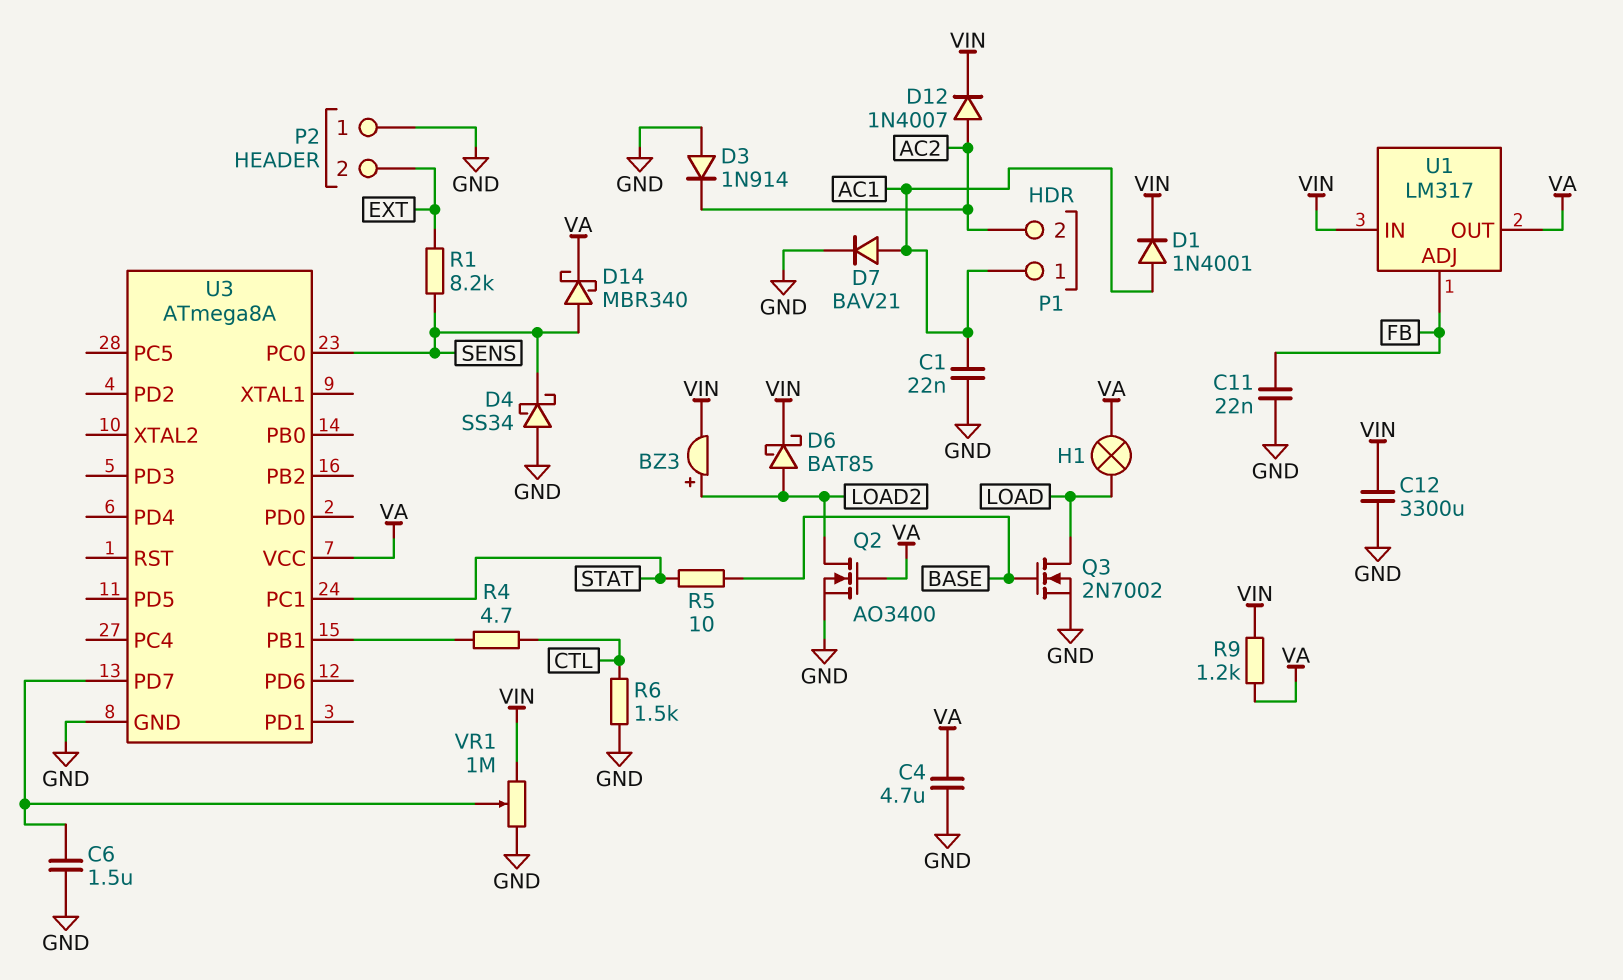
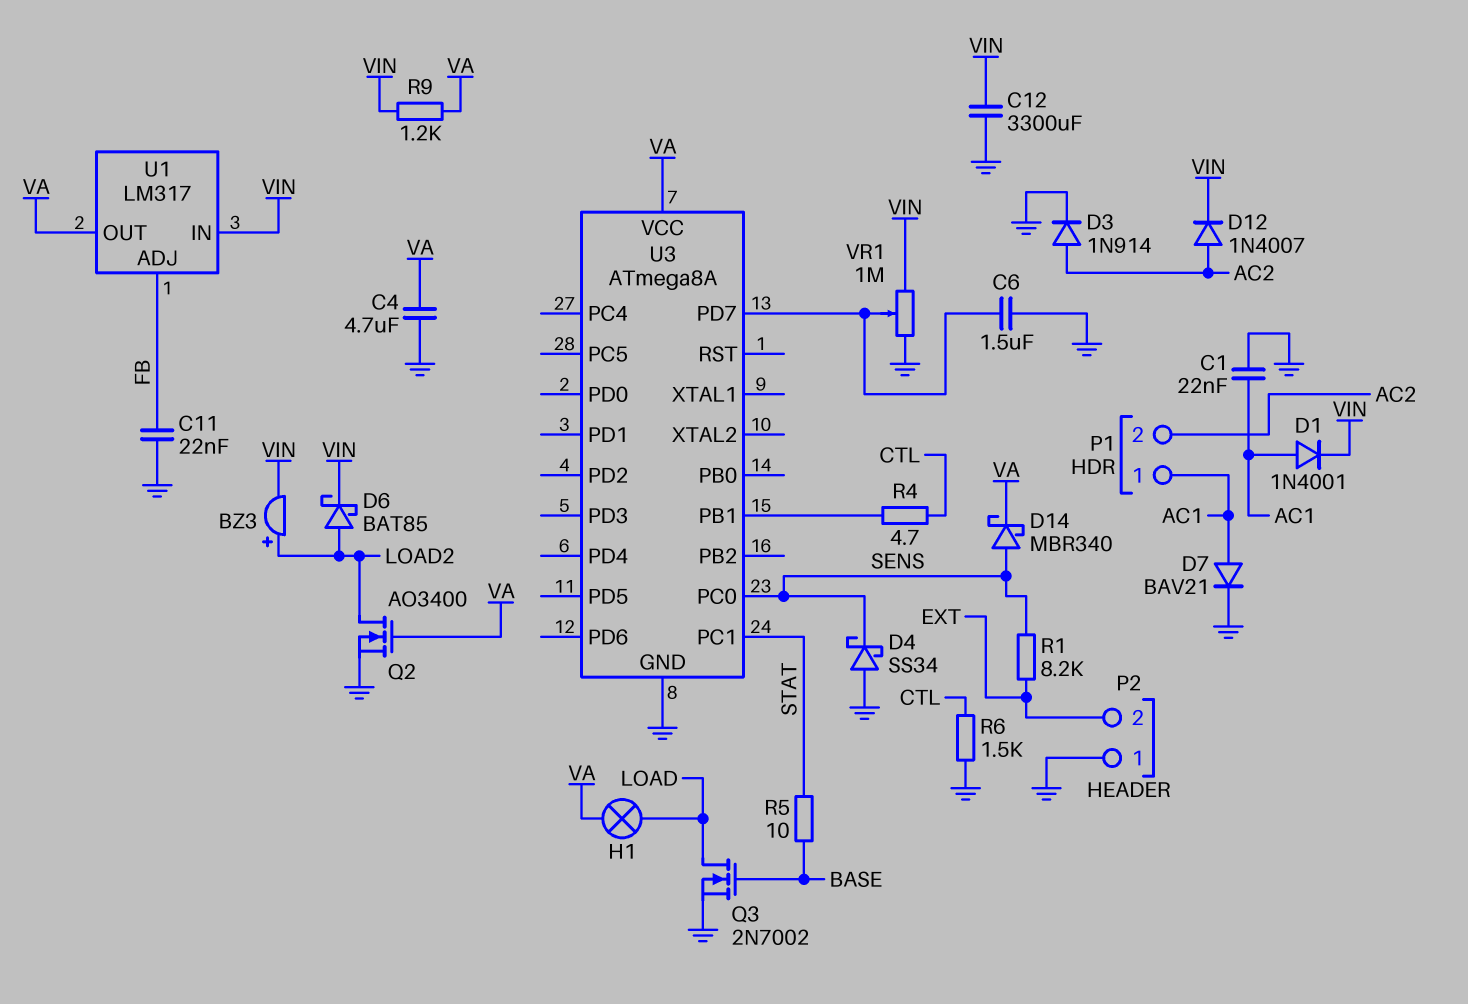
D3: diode 1N914 (A GND, K AC2) -> diode 1N914 (A AC2, K GND)

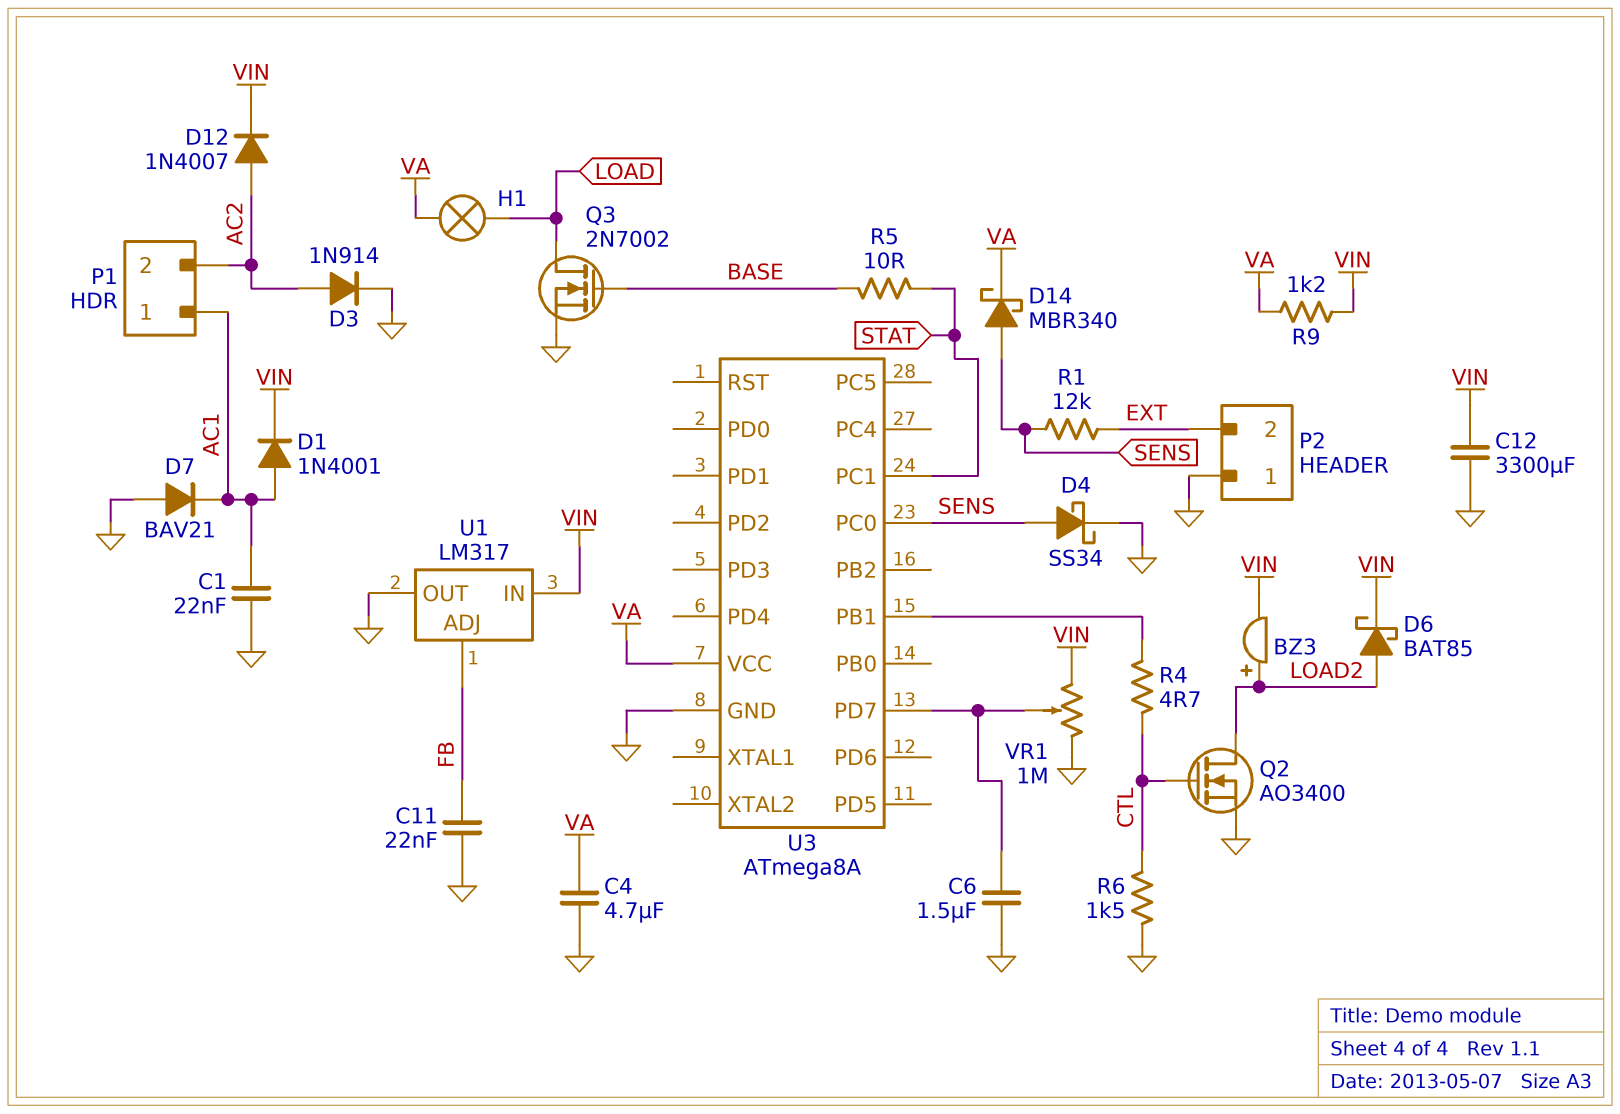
D4: schottky SS34 (A GND, K SENS) -> schottky SS34 (A SENS, K GND)
D7: diode BAV21 (A AC1, K GND) -> diode BAV21 (A GND, K AC1)
Q2: NMOS AO3400 (G VA, D LOAD2, S GND) -> NMOS AO3400 (G CTL, D LOAD2, S GND)
R1: 8.2k (EXT, SENS) -> 12k (EXT, SENS)
U1 pin OUT: VA -> GND

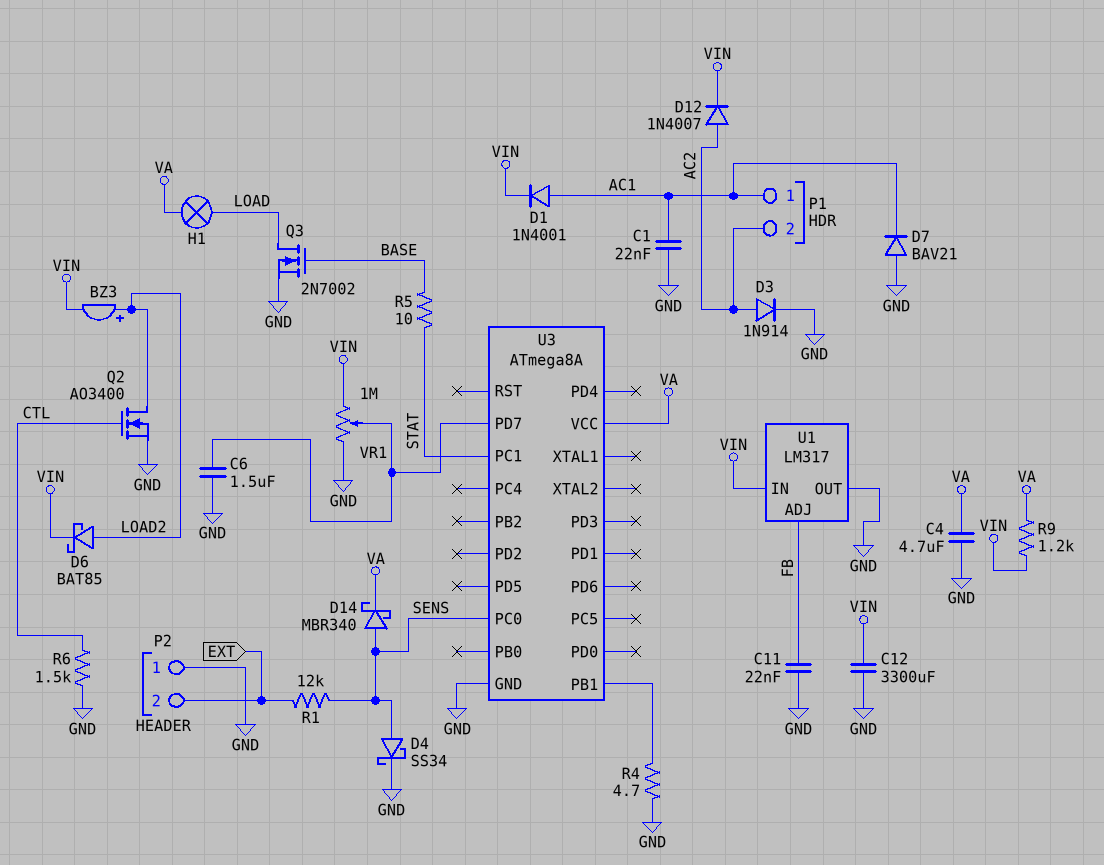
R4: 4.7 (CTL, U3/PB1) -> 4.7 (GND, U3/PB1)

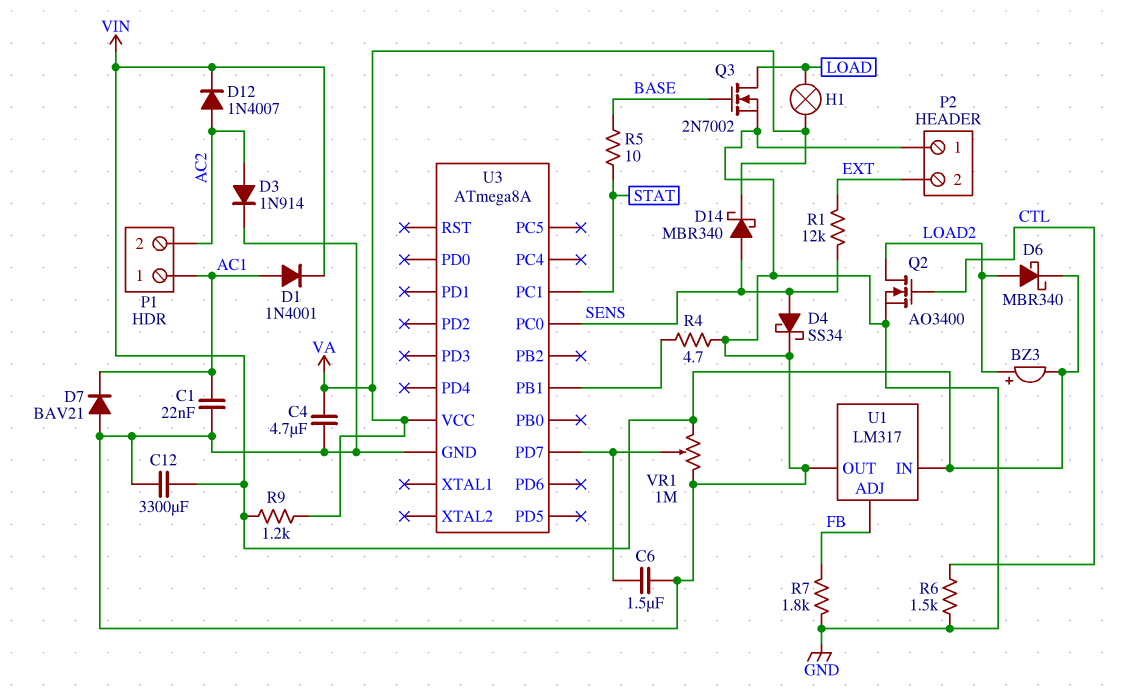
C11: 22nF (FB, GND) -> none
D6: schottky BAT85 (A LOAD2, K VIN) -> schottky MBR340 (A LOAD2, K VIN)
R7: none -> 1.8k (FB, GND)

